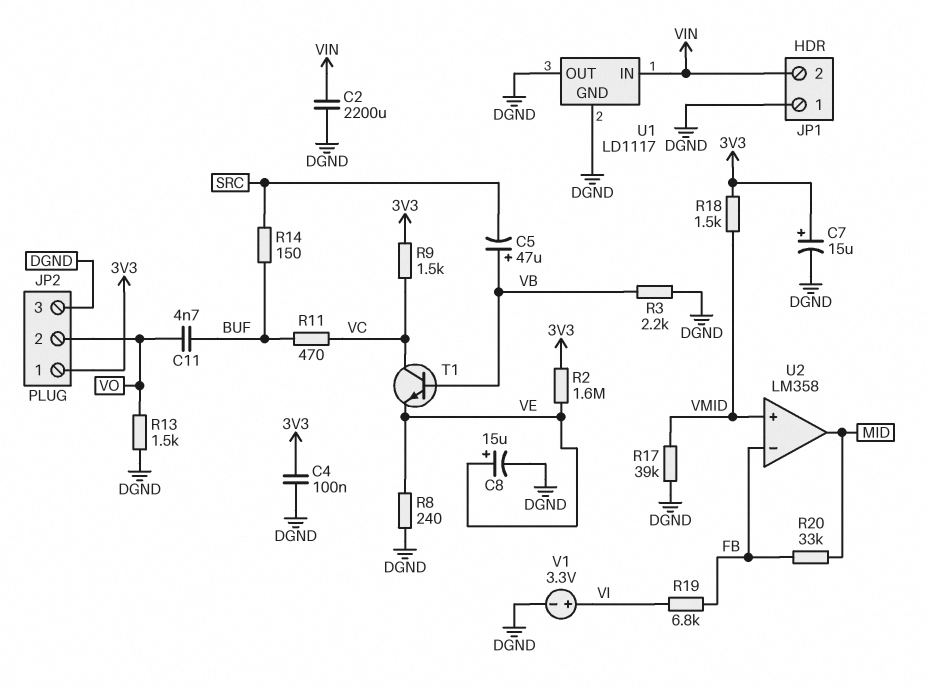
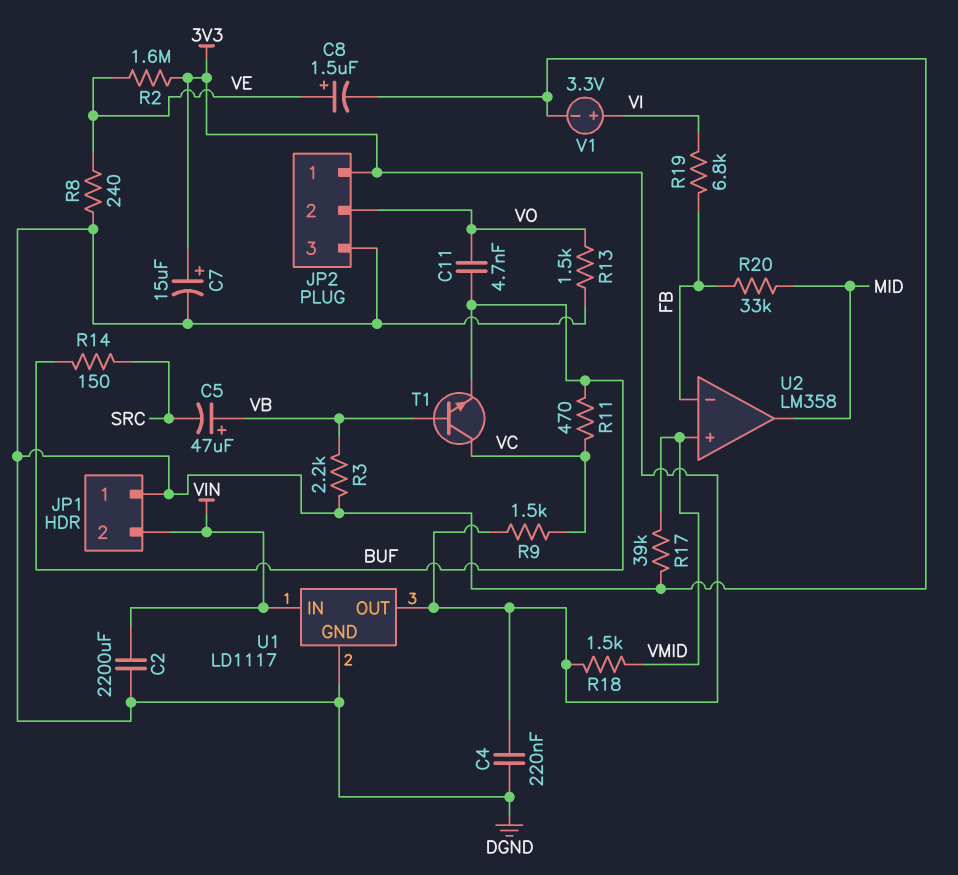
C4: 100nF (3V3, DGND) -> 220nF (3V3, DGND)
C8: 15uF (plus VE, minus DGND) -> 1.5uF (plus VE, minus DGND)
T1: NPN (B VB, C VC, E VE) -> NPN (B VB, C VC, E BUF)
U1 pin OUT: DGND -> 3V3

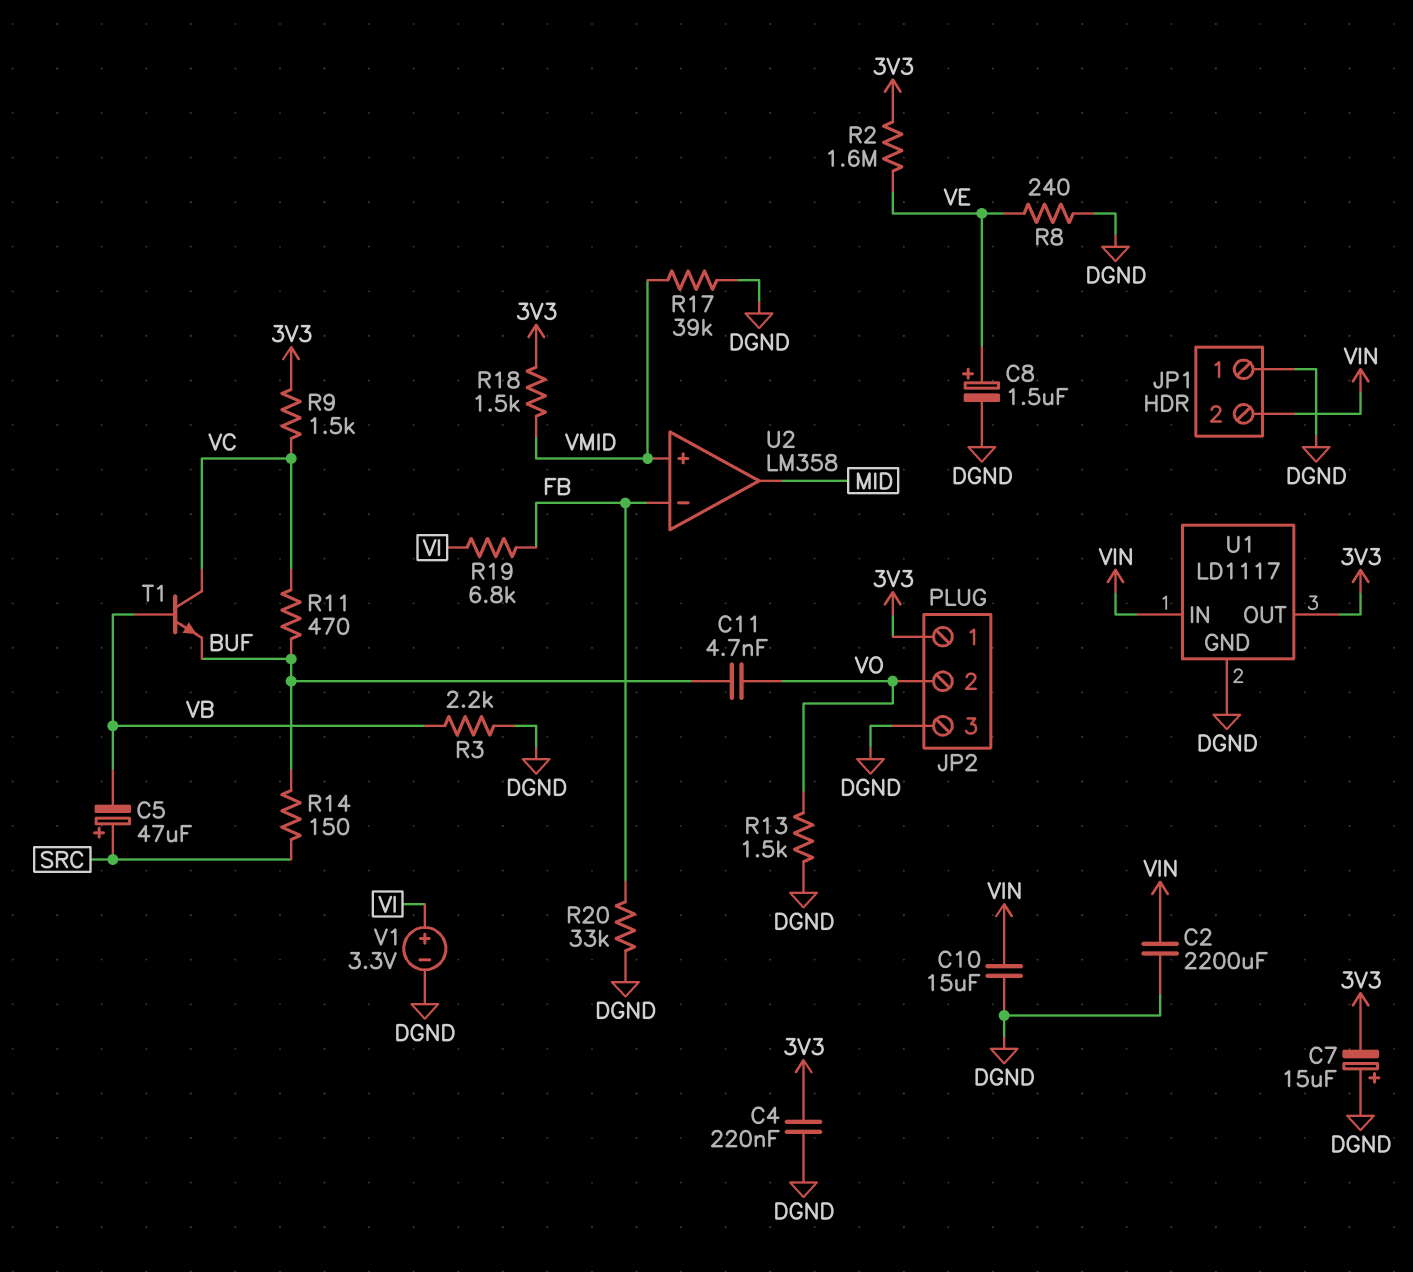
C5: 47uF (plus VB, minus SRC) -> 47uF (plus SRC, minus VB)
C7: 15uF (plus 3V3, minus DGND) -> 15uF (plus DGND, minus 3V3)
C10: none -> 15uF (DGND, VIN)
R20: 33k (FB, MID) -> 33k (DGND, FB)

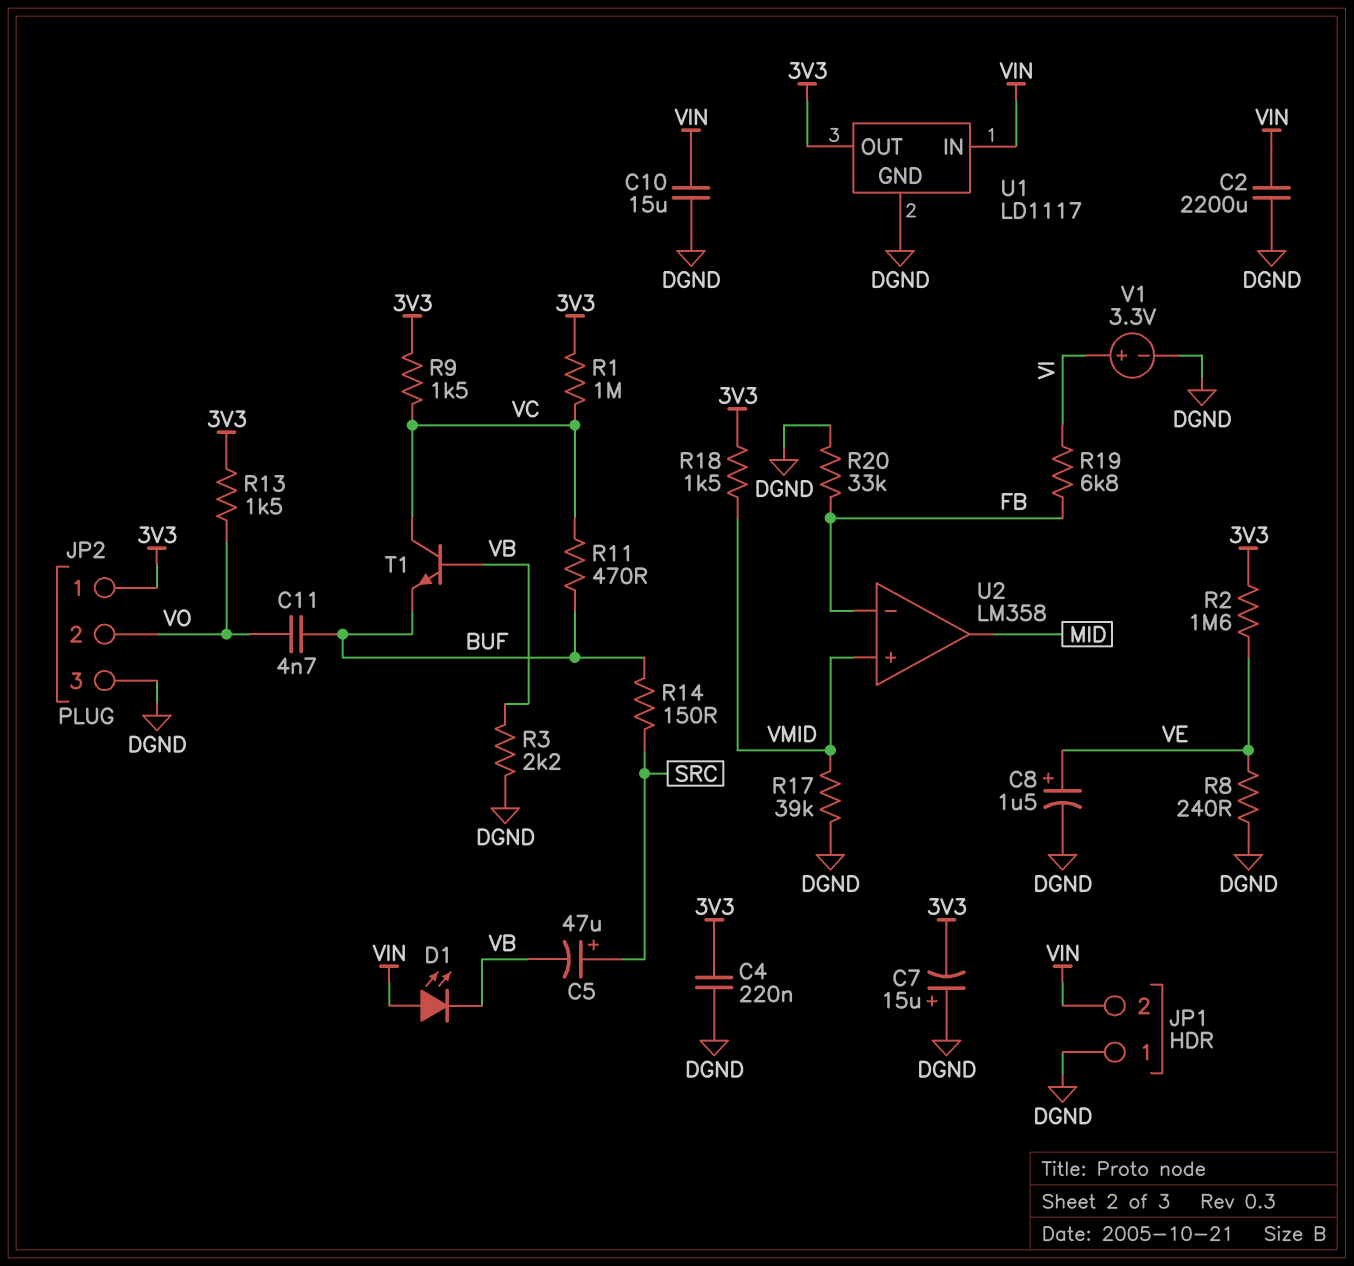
D1: none -> LED (A VIN, K VB)
R1: none -> 1M (3V3, VC)
R13: 1.5k (DGND, VO) -> 1.5k (3V3, VO)

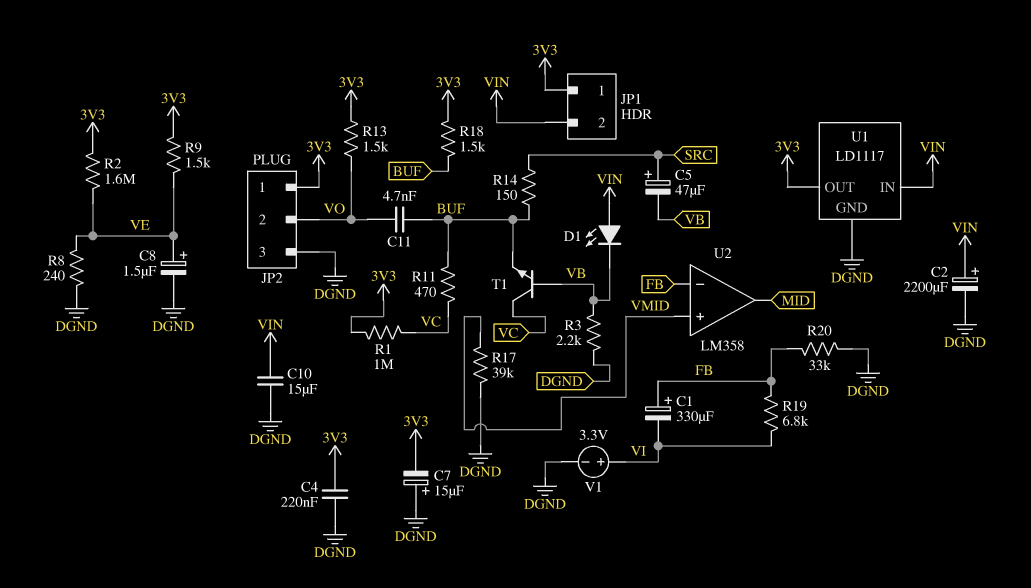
C1: none -> 330uF (plus FB, minus VI)
C2: 2200uF (DGND, VIN) -> 2200uF (plus VIN, minus DGND)
JP1 pin 1: DGND -> 3V3
R9: 1.5k (3V3, VC) -> 1.5k (3V3, VE)
R18: 1.5k (3V3, VMID) -> 1.5k (3V3, BUF)

